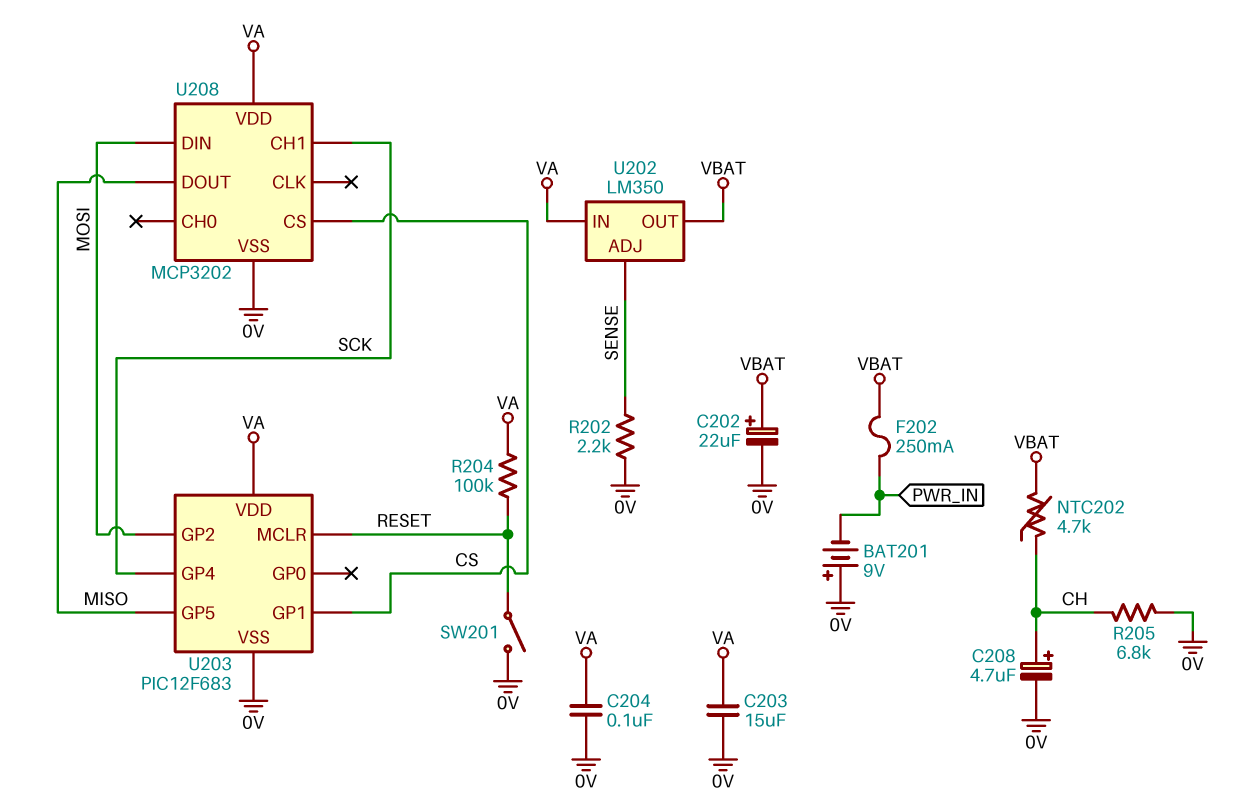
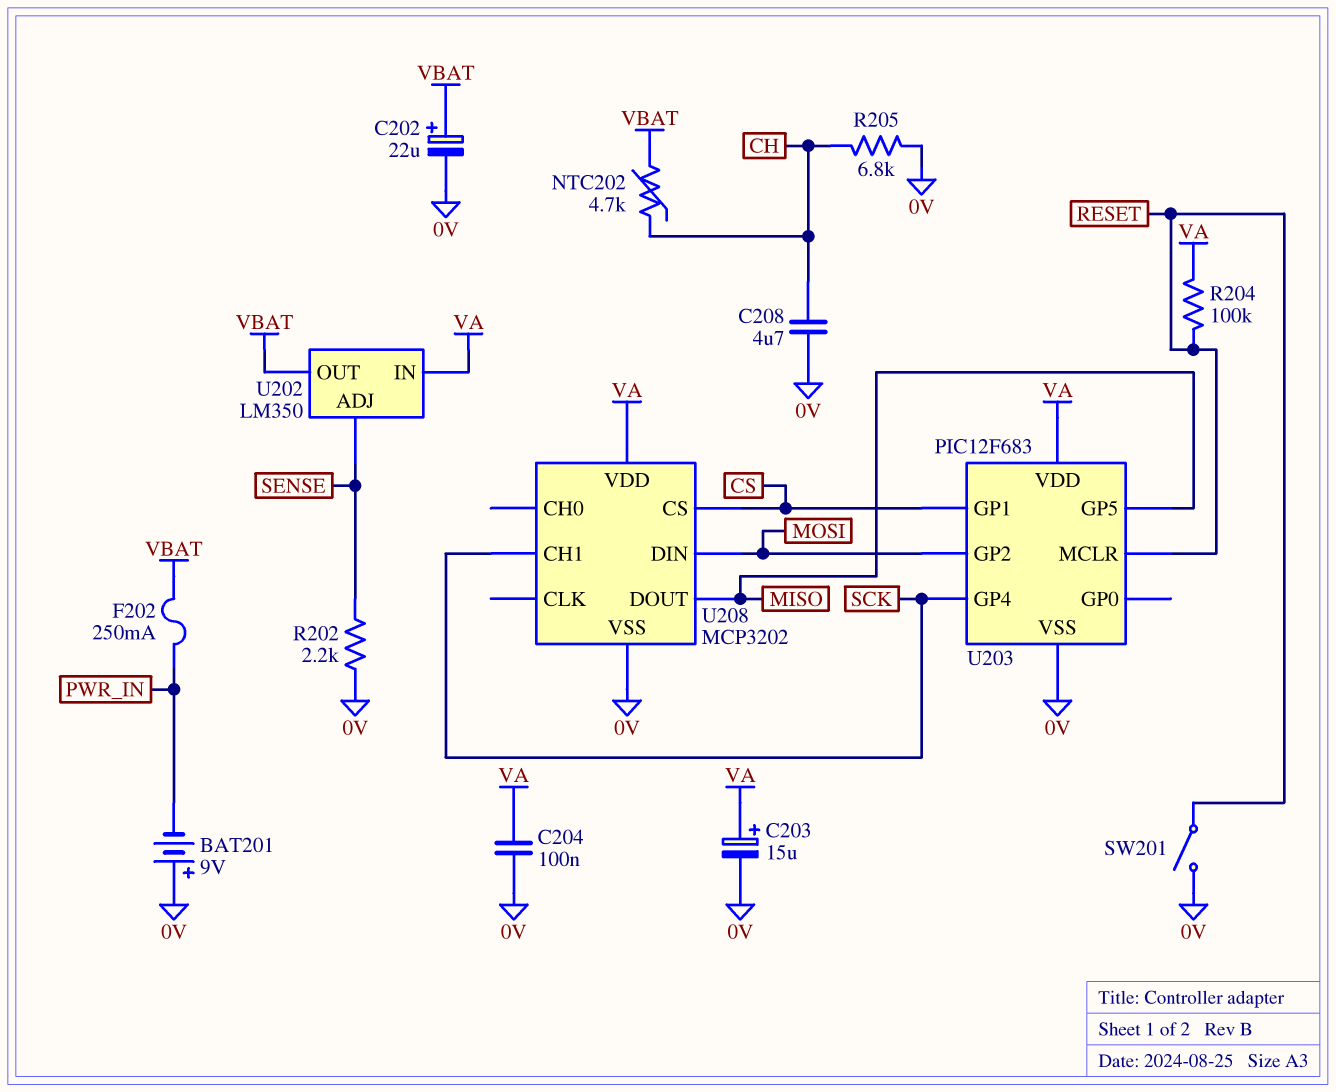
C203: 15uF (0V, VA) -> 15uF (plus VA, minus 0V)
C208: 4.7uF (plus CH, minus 0V) -> 4.7uF (0V, CH)

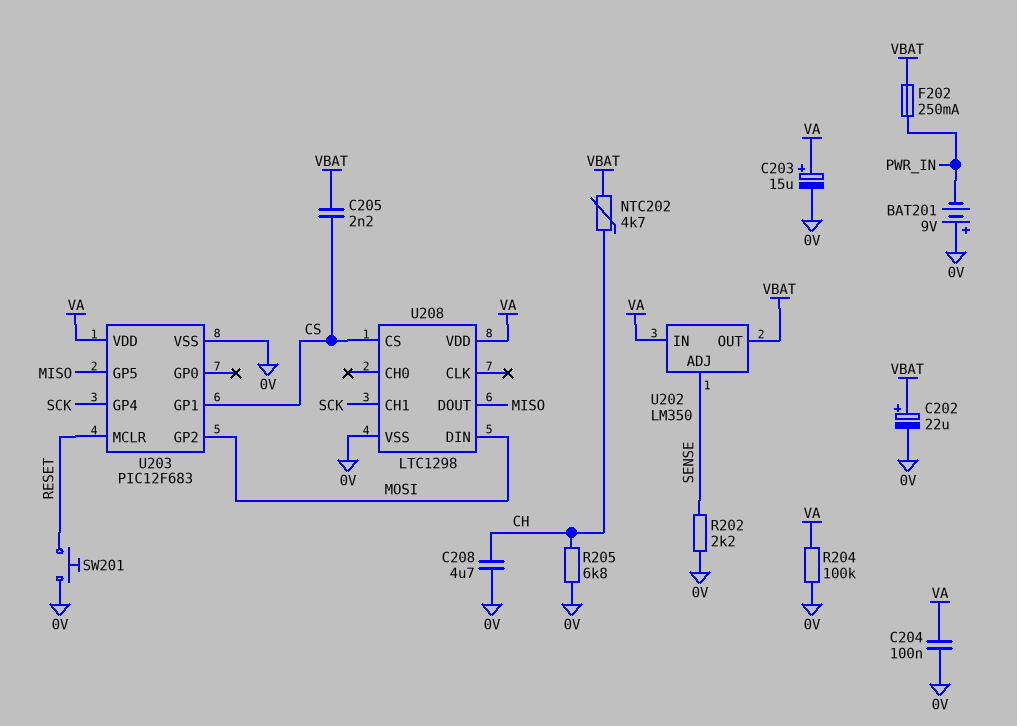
C205: none -> 2.2nF (CS, VBAT)
R204: 100k (RESET, VA) -> 100k (0V, VA)
SW201: switch (0V, RESET) -> button (0V, RESET)
U208: MCP3202 -> LTC1298

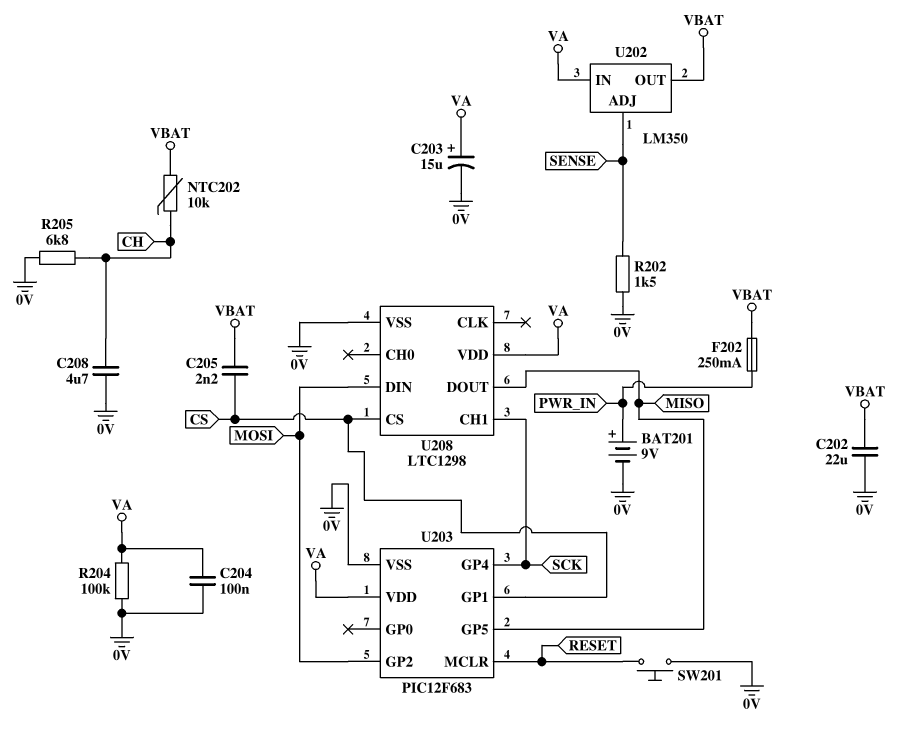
BAT201: 9V (plus 0V, minus PWR_IN) -> 9V (plus PWR_IN, minus 0V)
C202: 22uF (plus VBAT, minus 0V) -> 22uF (0V, VBAT)
NTC202: 4.7k (CH, VBAT) -> 10k (CH, VBAT)
R202: 2.2k (0V, SENSE) -> 1.5k (0V, SENSE)

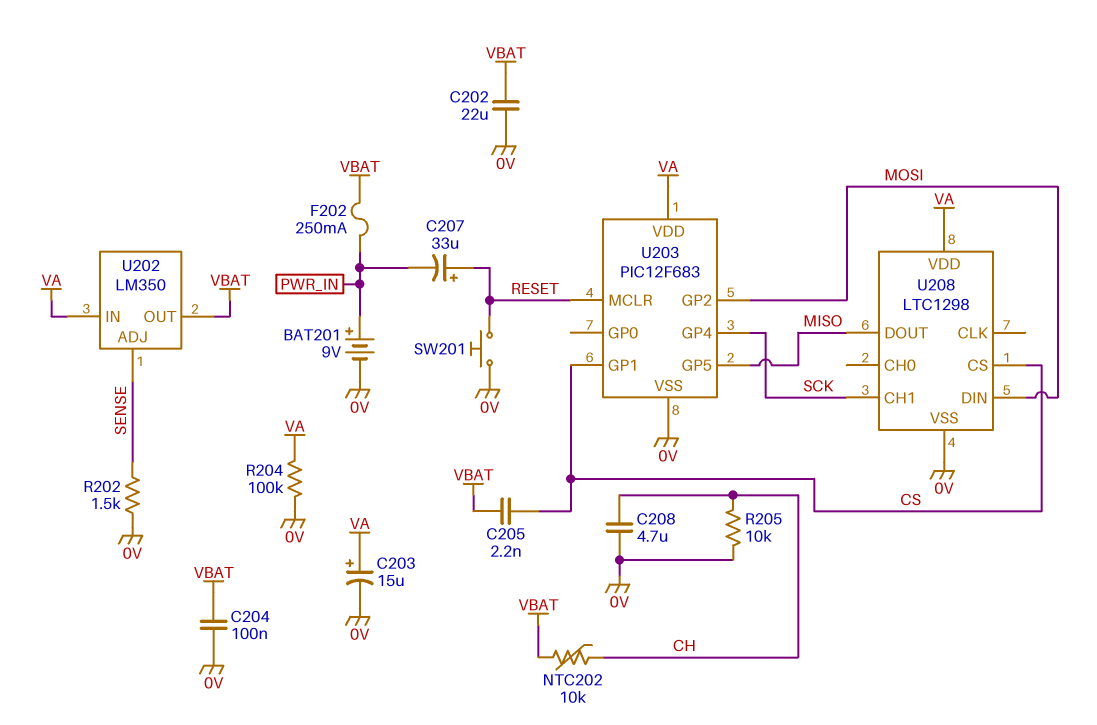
C204: 100nF (0V, VA) -> 100nF (0V, VBAT)
C207: none -> 33uF (plus RESET, minus PWR_IN)
R205: 6.8k (0V, CH) -> 10k (0V, CH)

